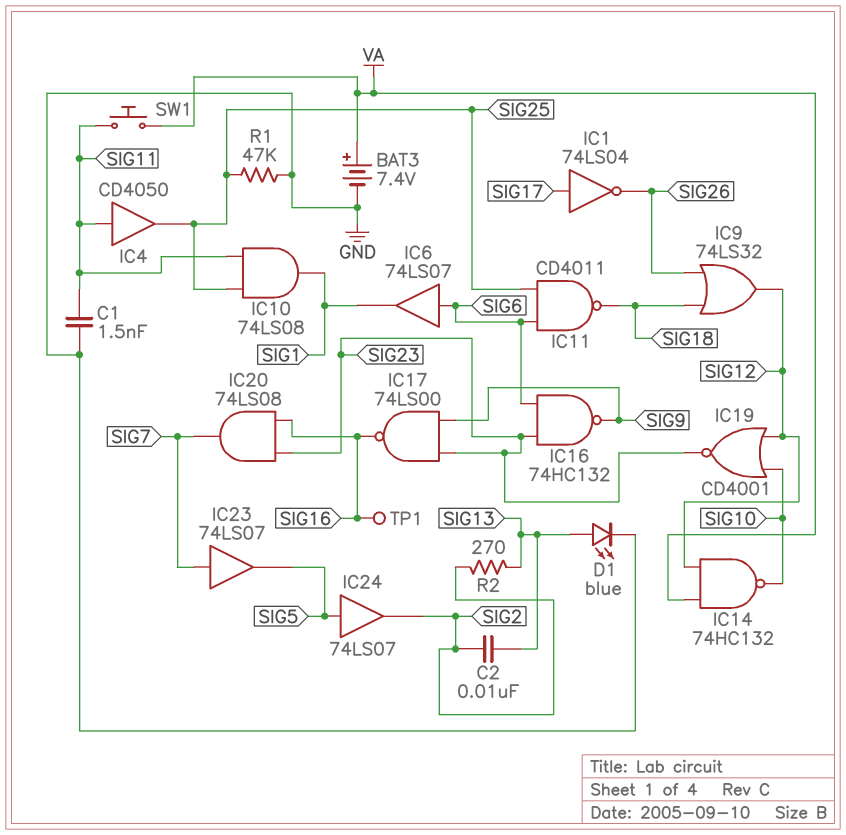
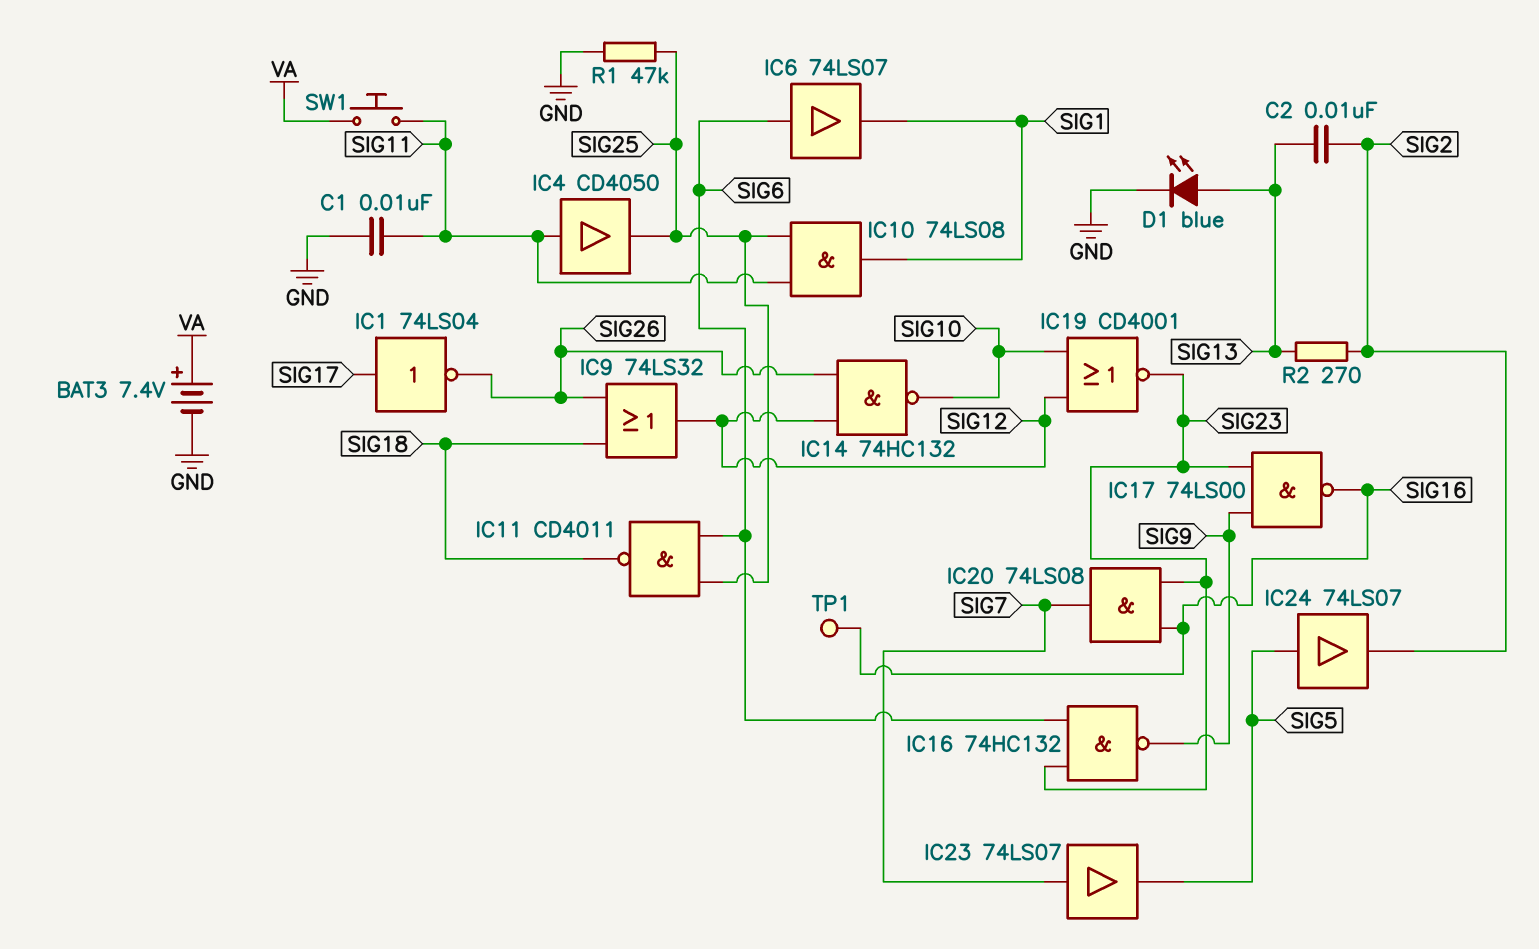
C1: 1.5nF (GND, SIG11) -> 10nF (GND, SIG11)
IC14: NAND 74HC132 (in SIG12, in VA, out SIG10) -> NAND 74HC132 (in SIG12, in SIG26, out SIG10)

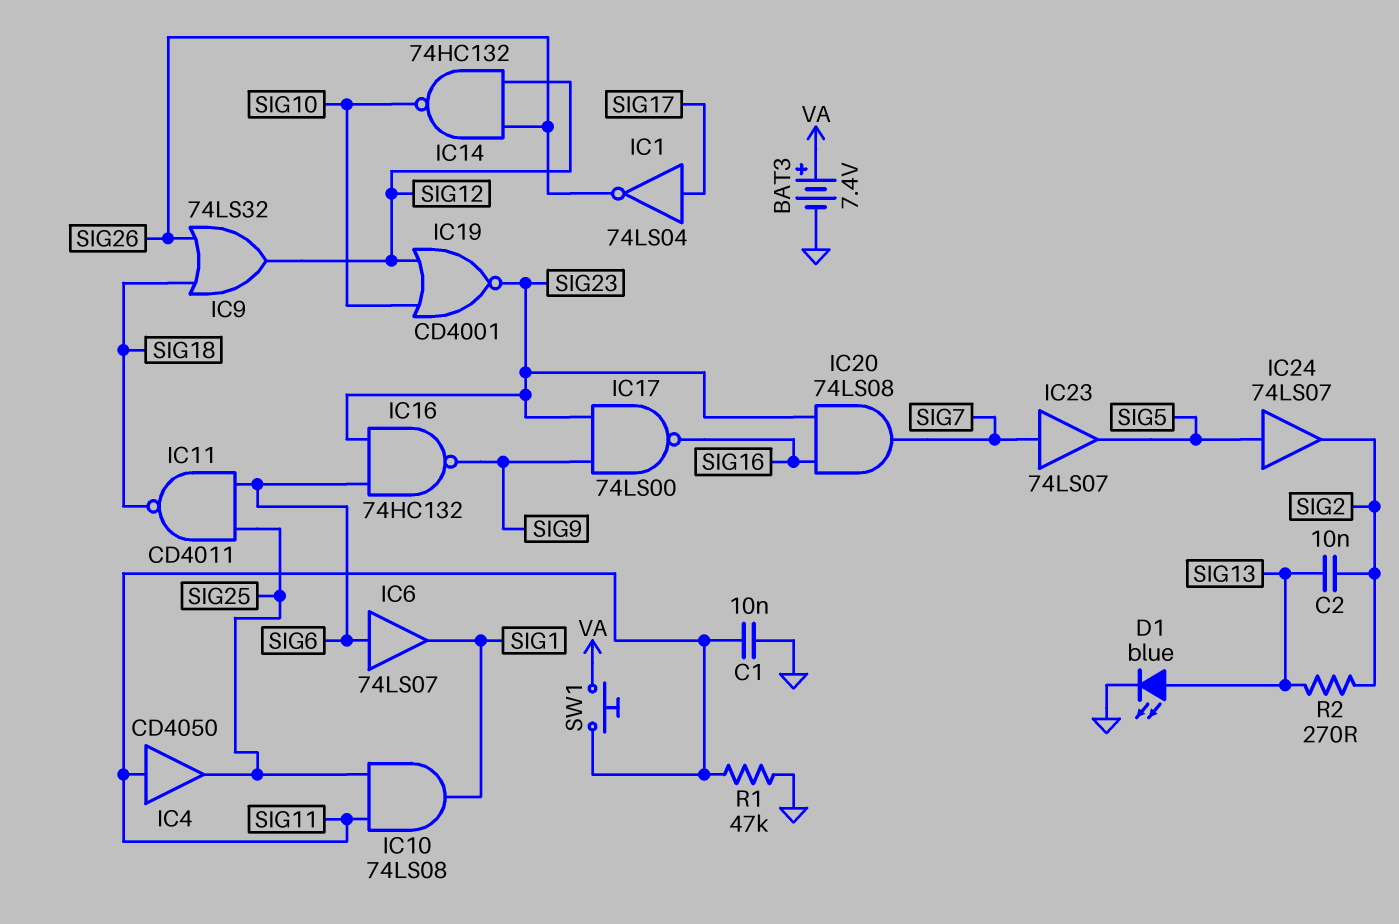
R1: 47k (GND, SIG25) -> 47k (GND, SIG11)
TP1: test point (SIG16) -> none

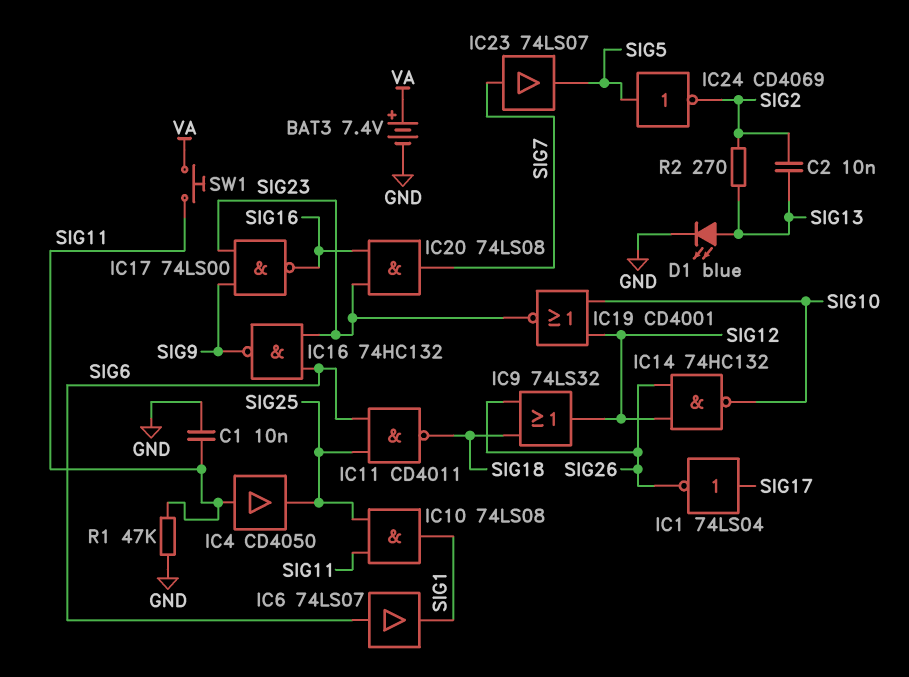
IC24: buffer 74LS07 (in SIG5, out SIG2) -> NOT CD4069 (in SIG5, out SIG2)

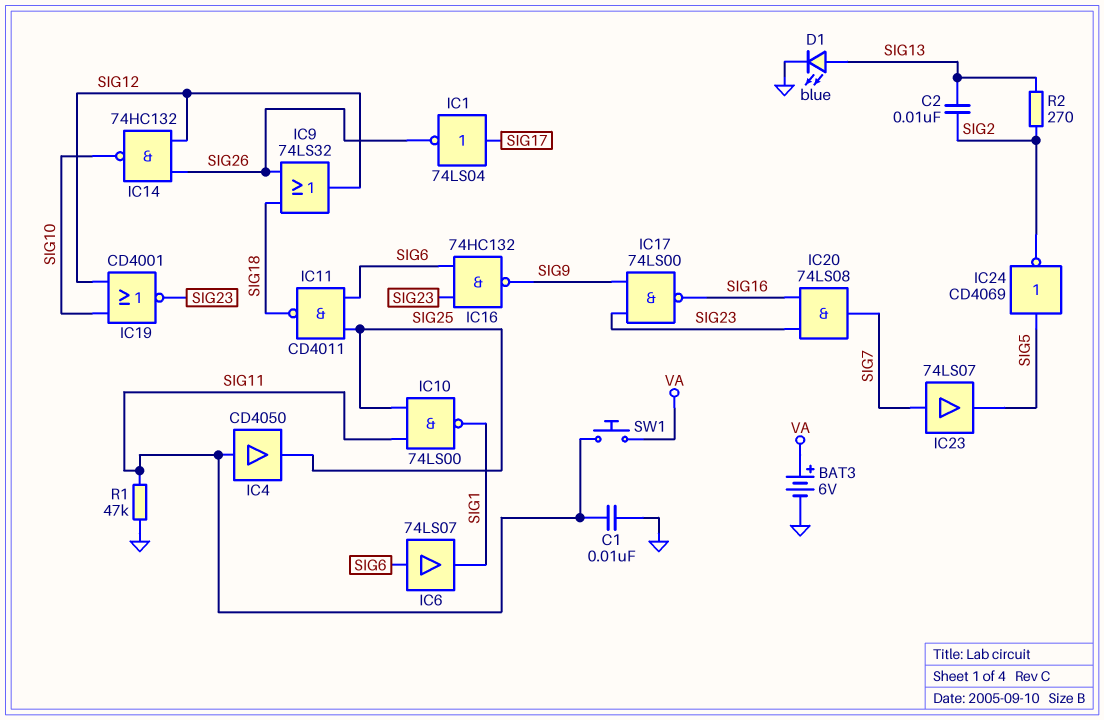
BAT3: 7.4V (plus VA, minus GND) -> 6V (plus VA, minus GND)
IC10: AND 74LS08 (in SIG11, in SIG25, out SIG1) -> NAND 74LS00 (in SIG11, in SIG25, out SIG1)

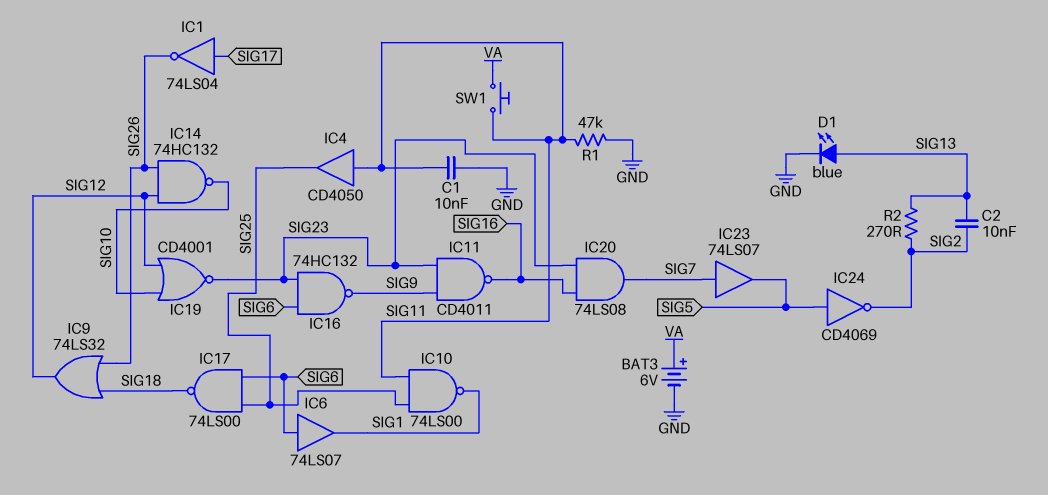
IC11: NAND CD4011 (in SIG6, in SIG25, out SIG18) -> NAND CD4011 (in SIG9, in SIG23, out SIG16)
IC17: NAND 74LS00 (in SIG9, in SIG23, out SIG16) -> NAND 74LS00 (in SIG6, in SIG25, out SIG18)

